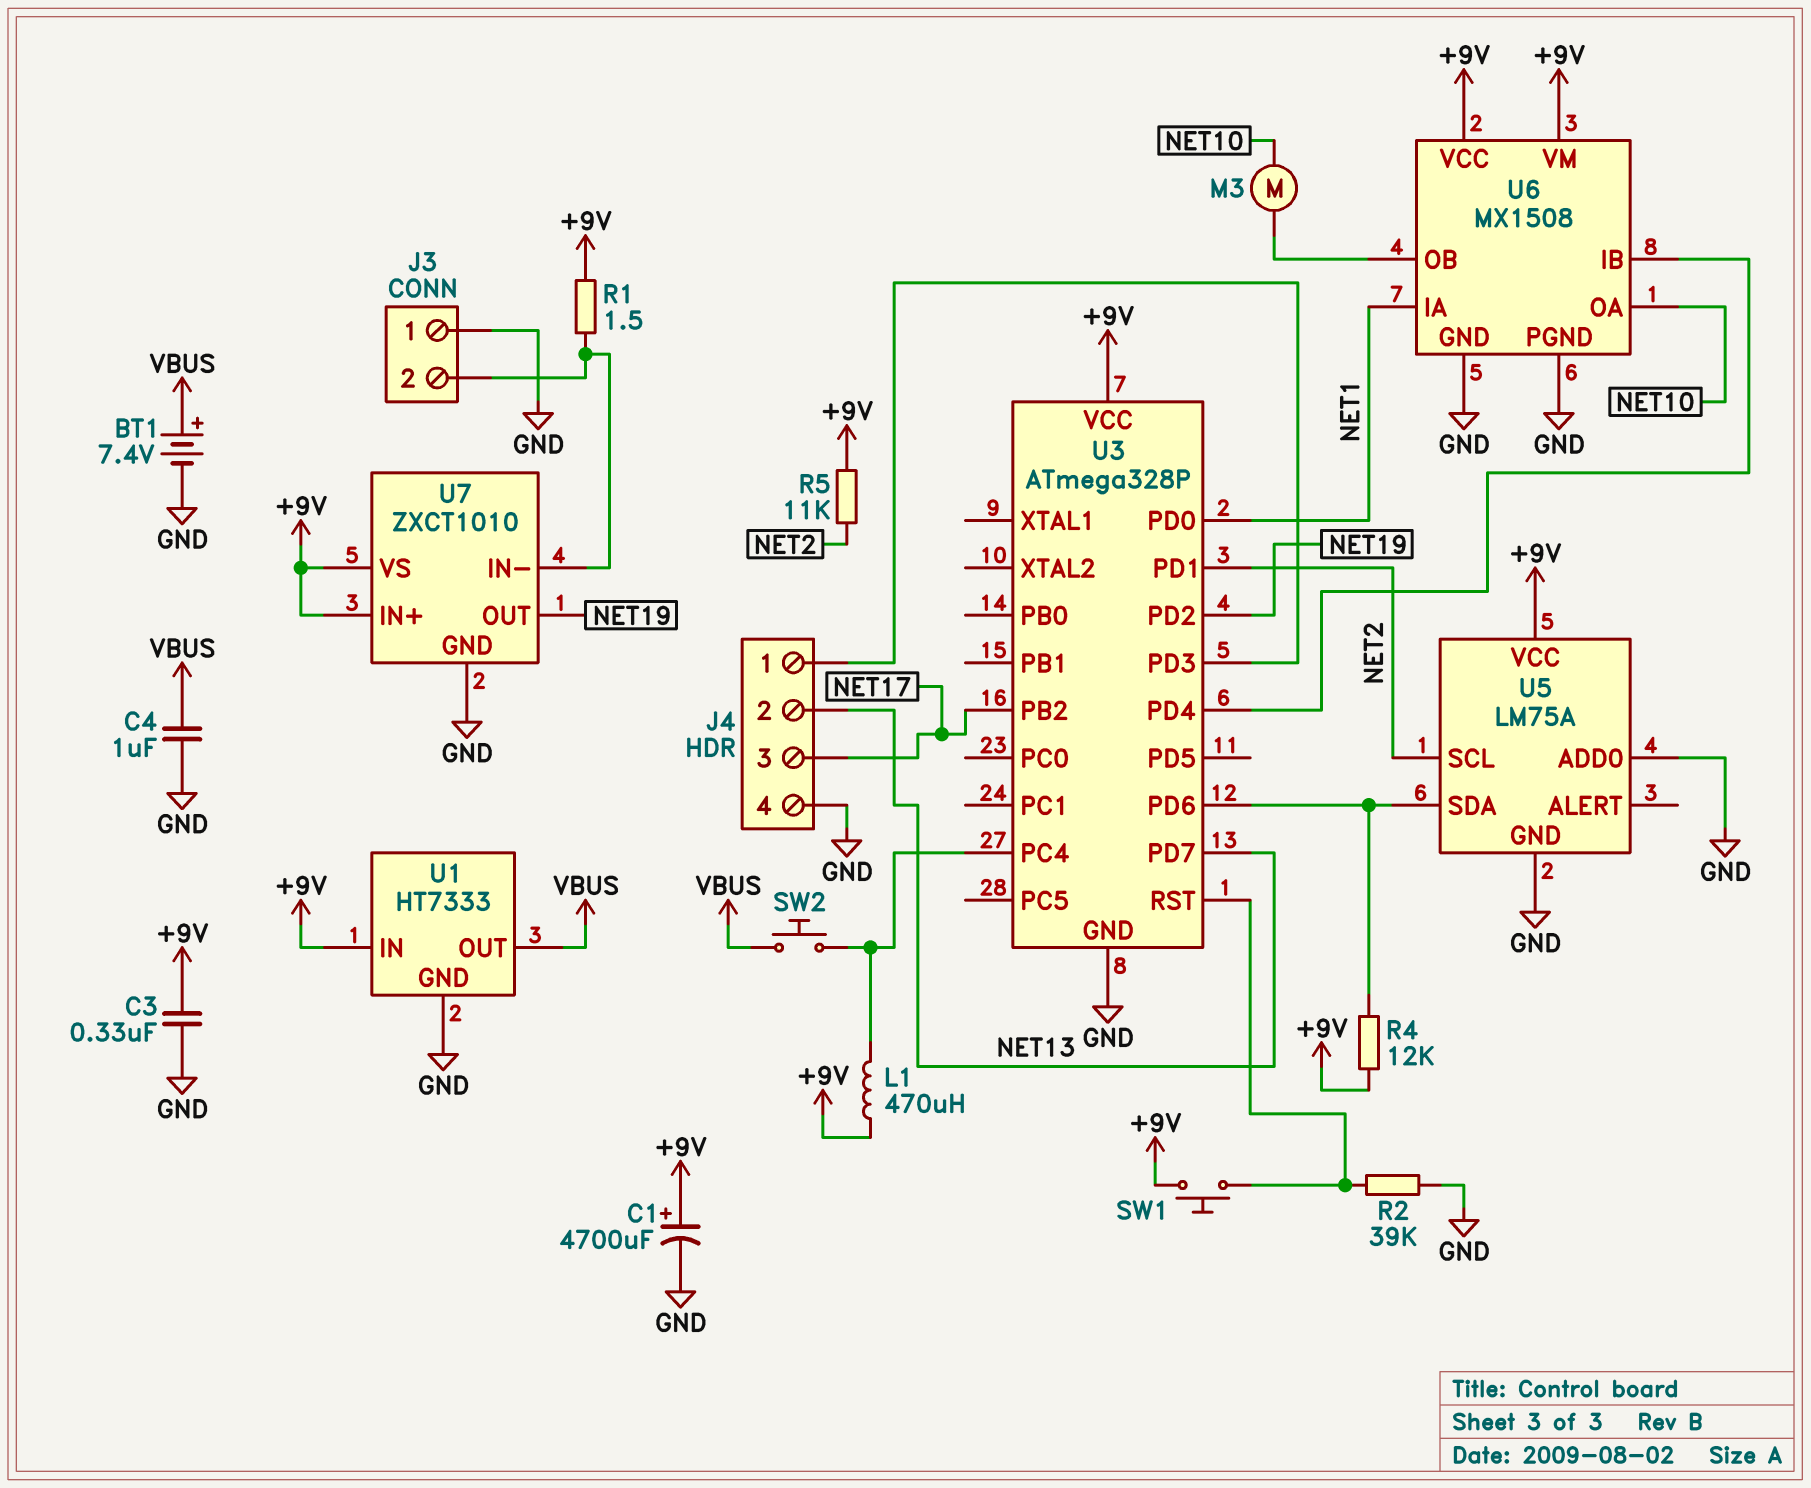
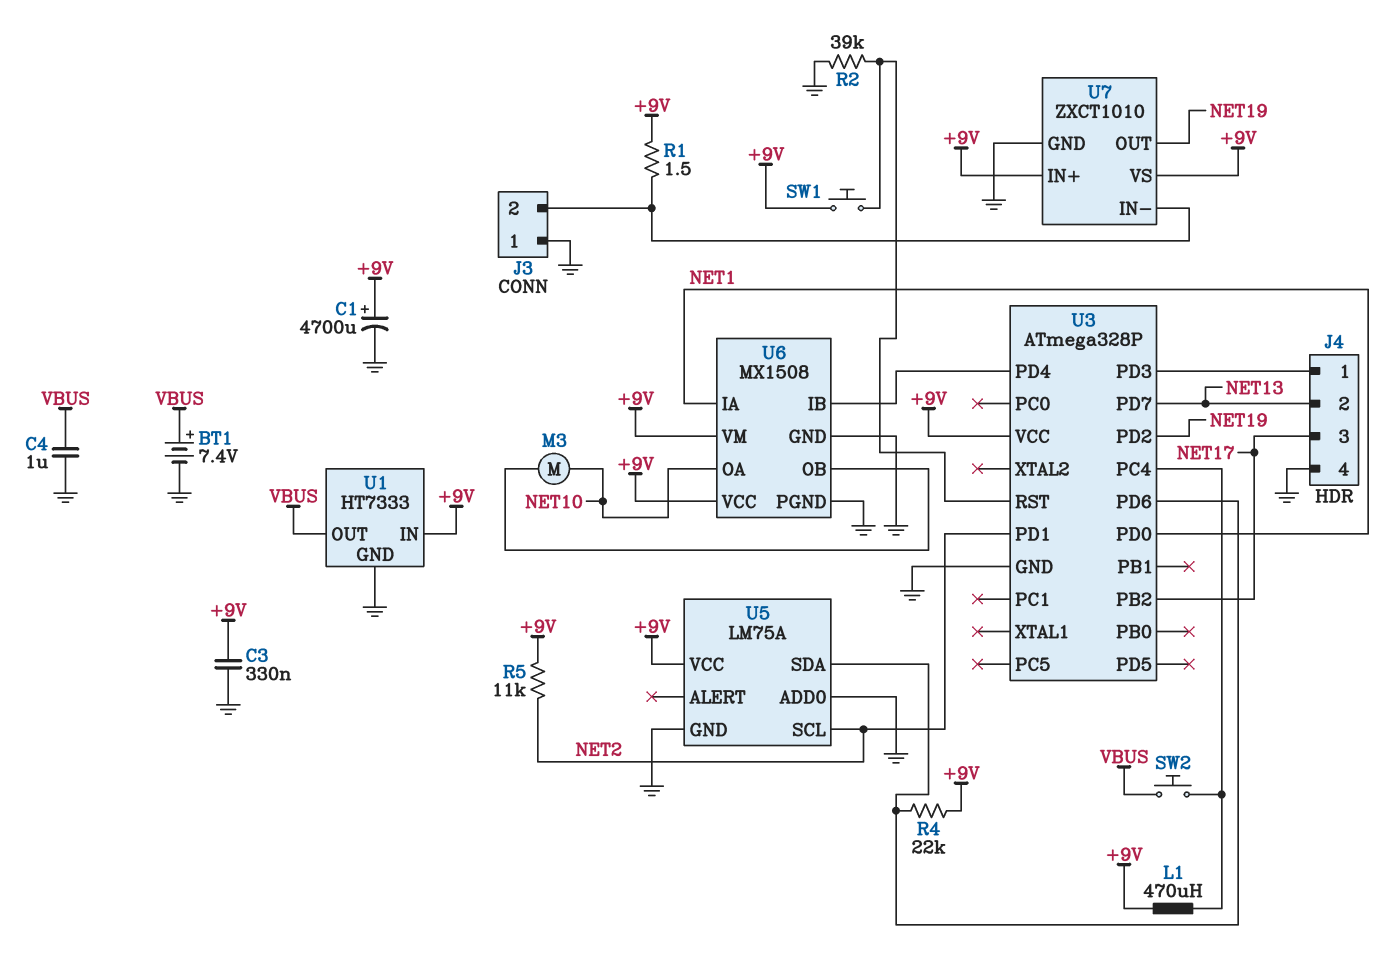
R4: 12k (+9V, U3/PD6) -> 22k (+9V, U3/PD6)

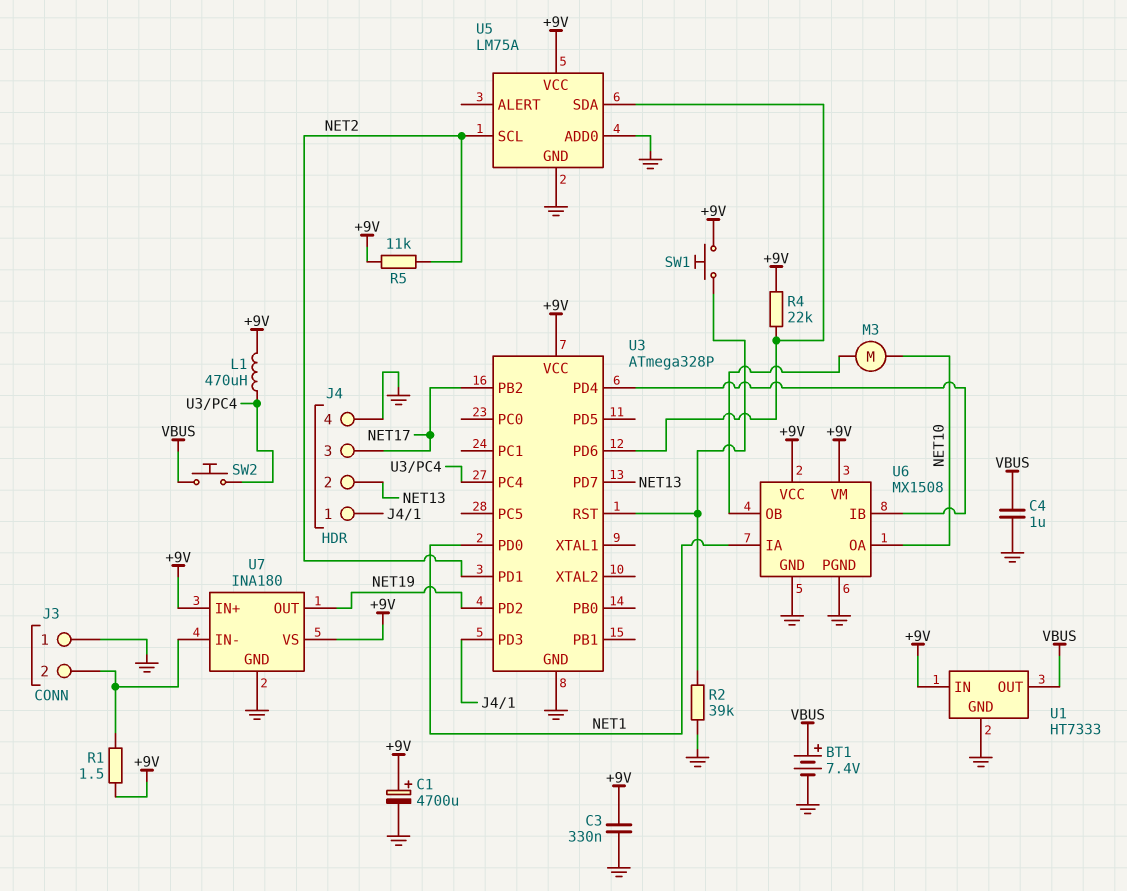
U7: ZXCT1010 -> INA180

